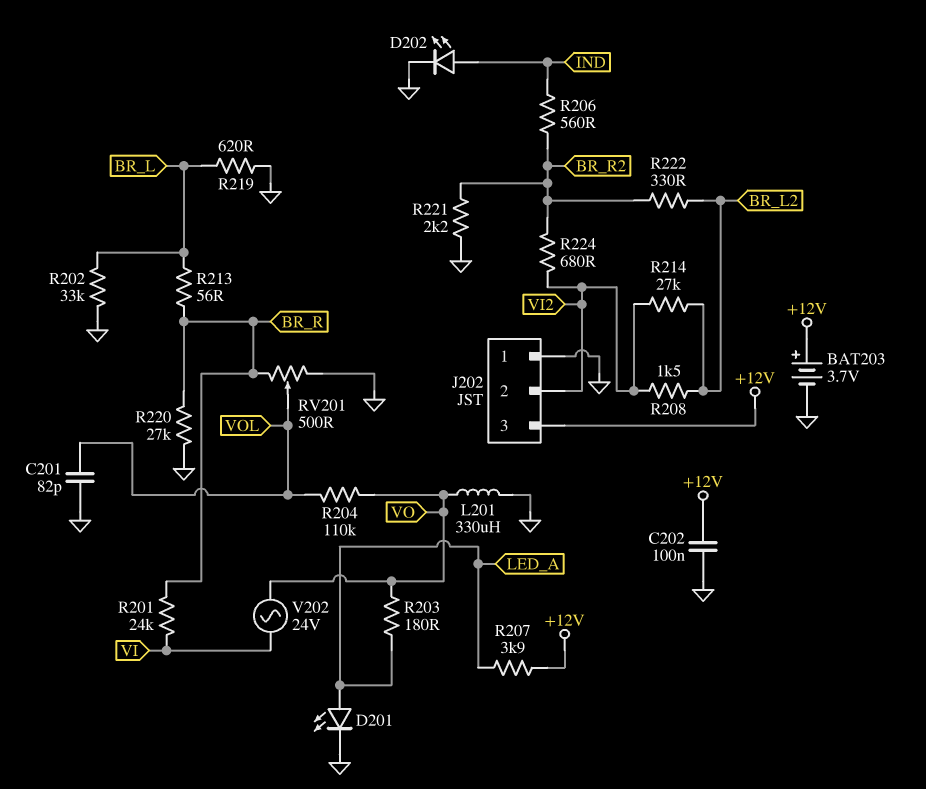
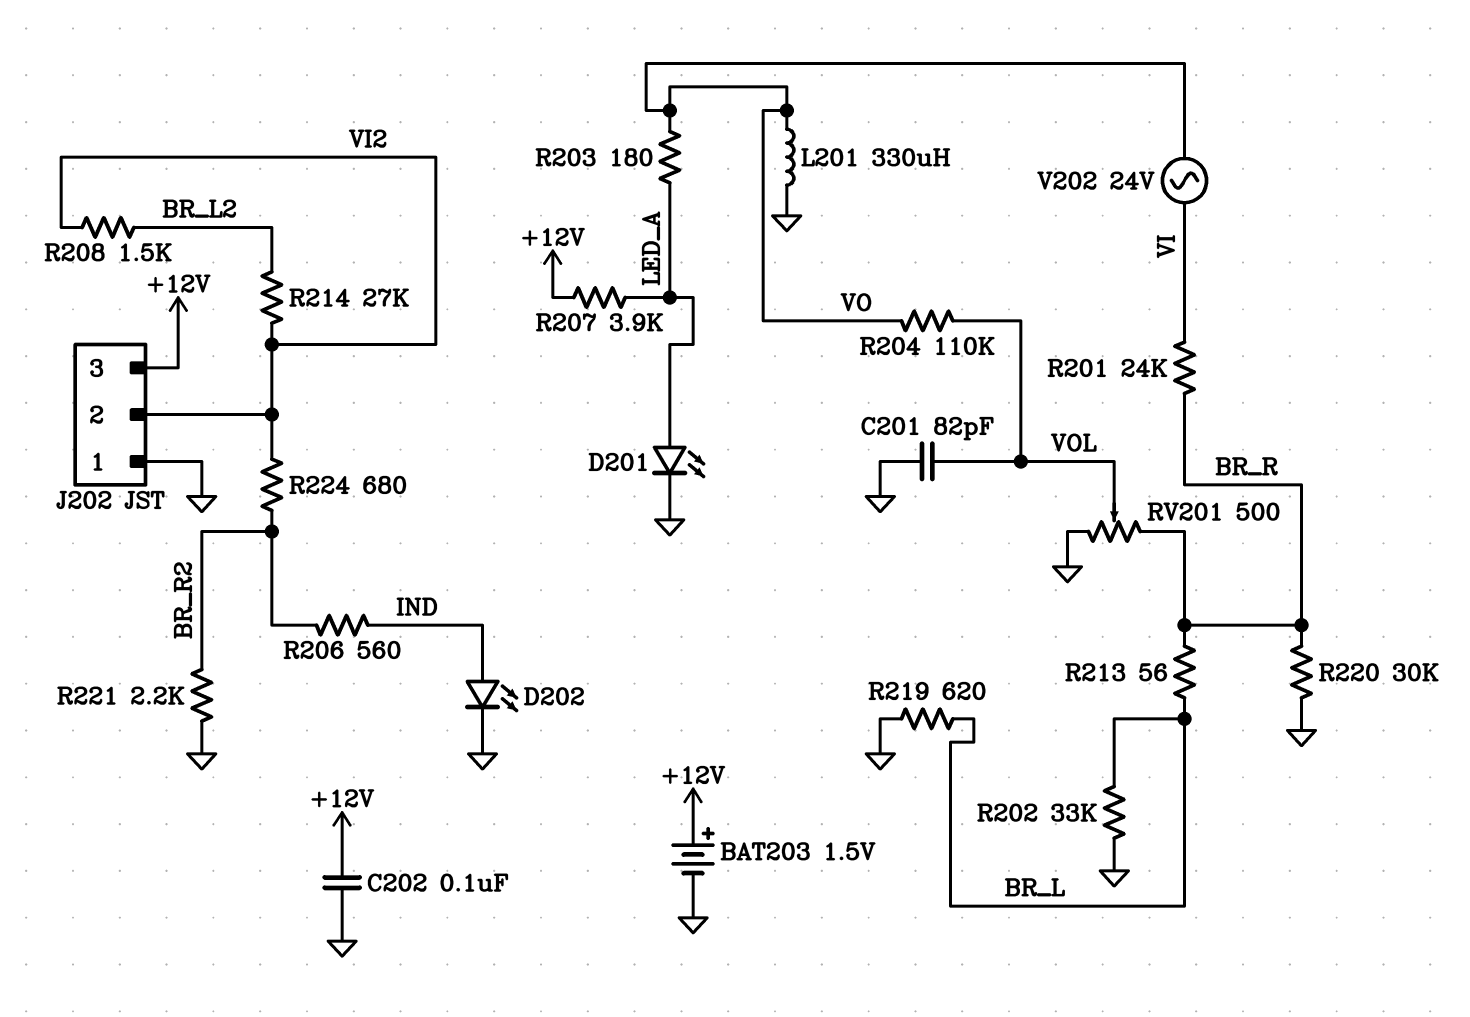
BAT203: 3.7V (plus +12V, minus GND) -> 1.5V (plus +12V, minus GND)
R220: 27k (BR_R, GND) -> 30k (BR_R, GND)
R222: 330 (BR_L2, BR_R2) -> none

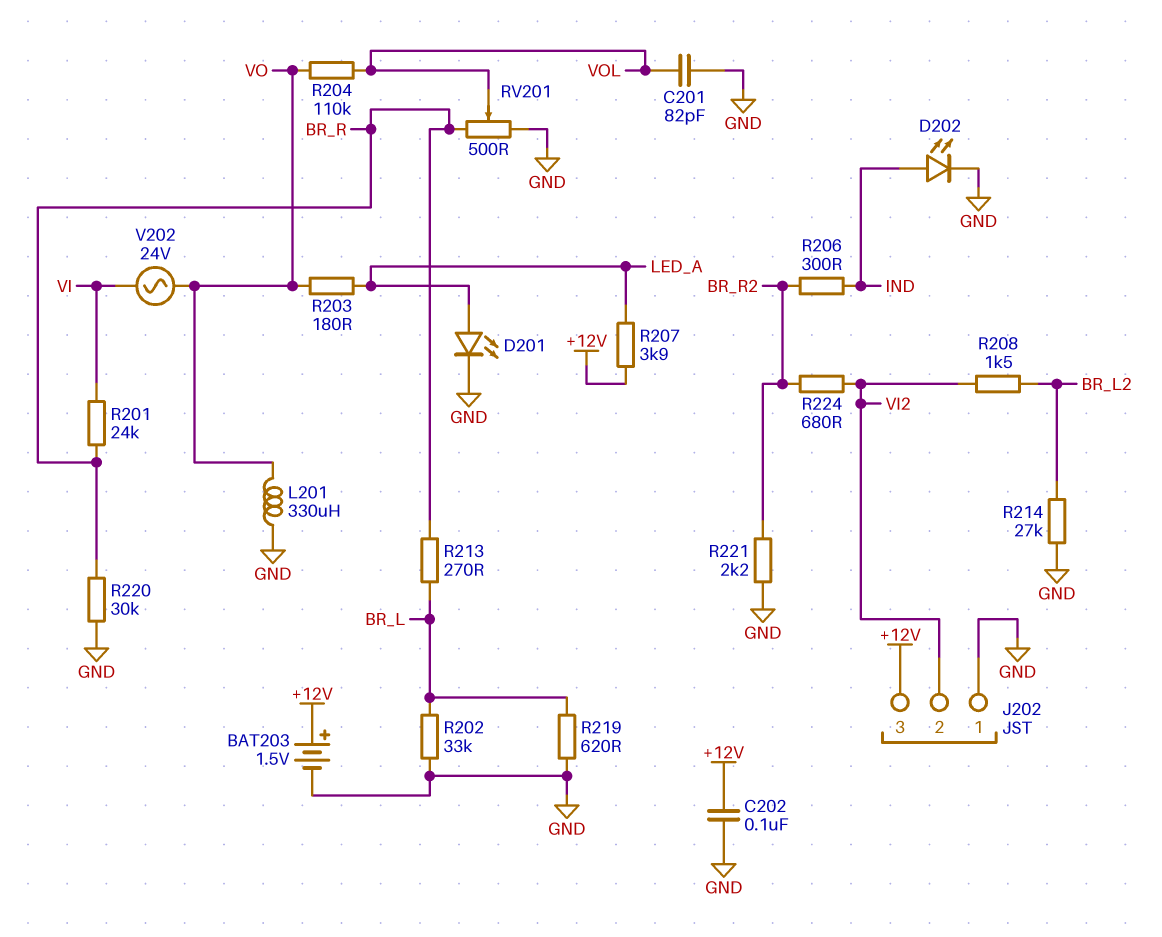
R206: 560 (BR_R2, IND) -> 300 (BR_R2, IND)
R213: 56 (BR_L, BR_R) -> 270 (BR_L, BR_R)
R214: 27k (BR_L2, VI2) -> 27k (BR_L2, GND)

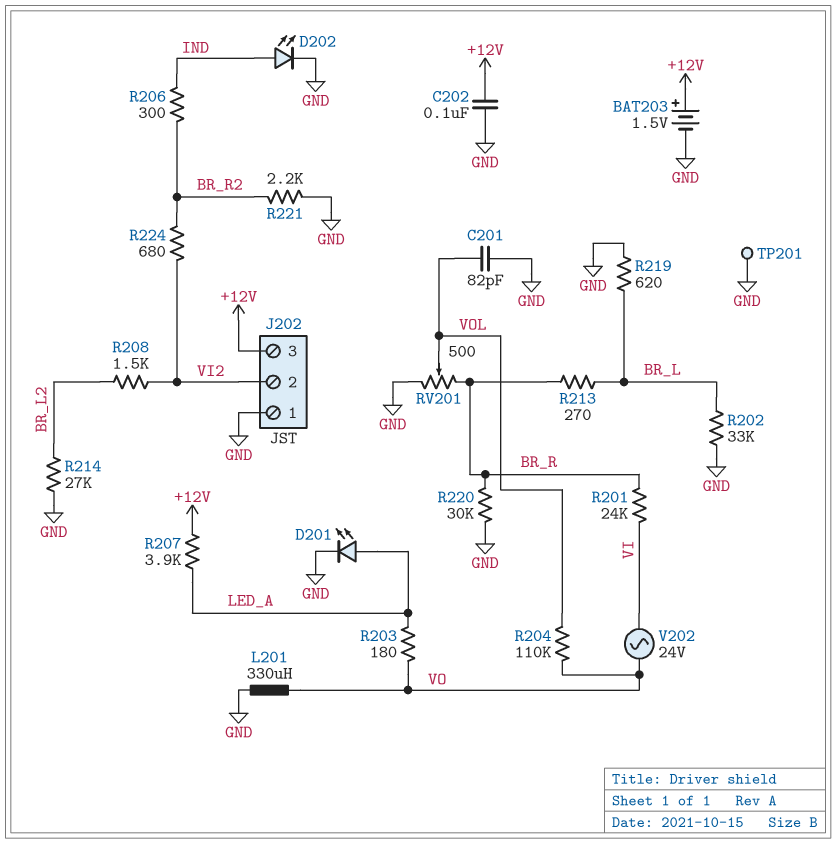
TP201: none -> test point (GND)

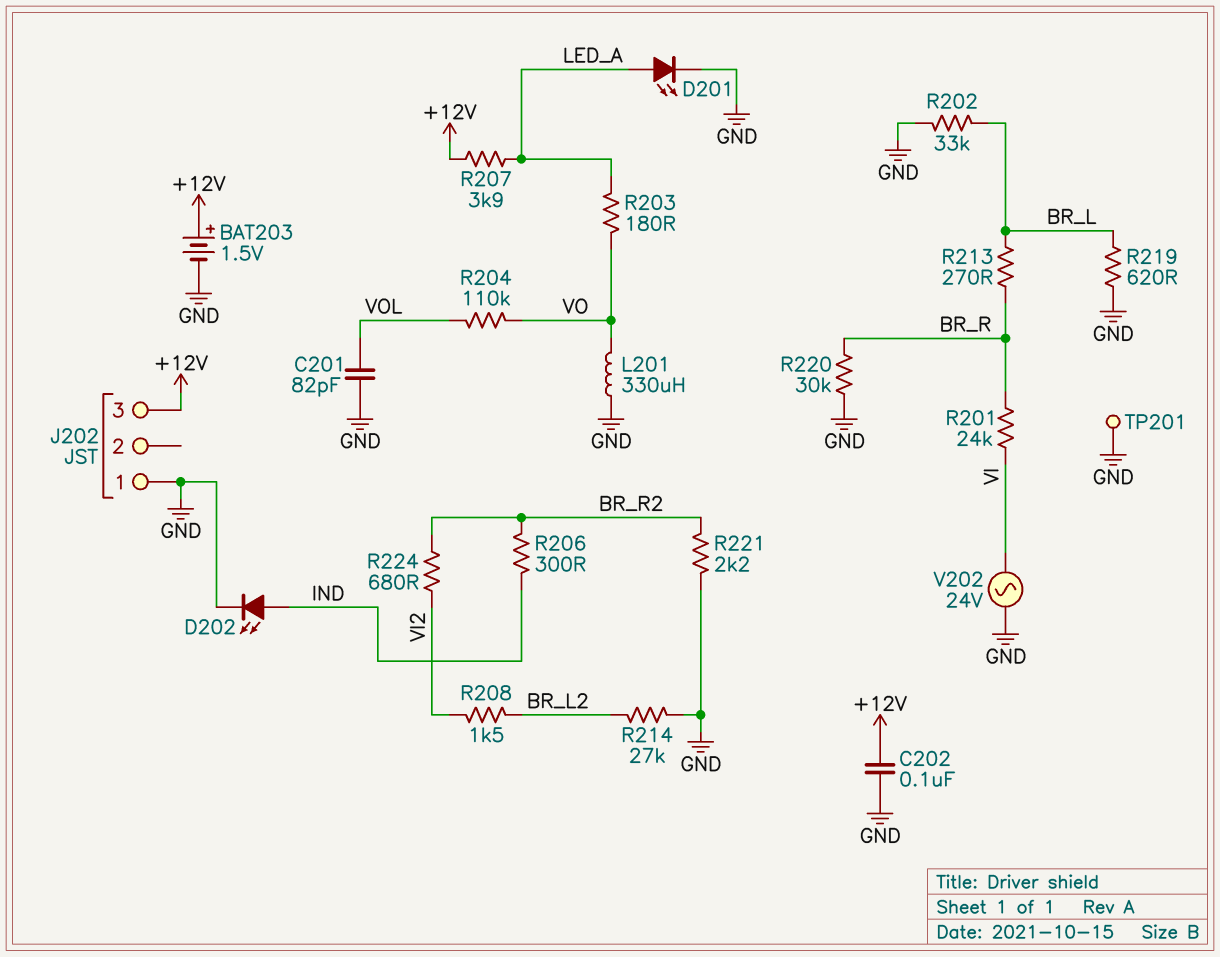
J202 pin 2: VI2 -> none
RV201: 500 (BR_R, GND, wiper VOL) -> none
V202: AC 24V (VI, VO) -> AC 24V (GND, VI)

